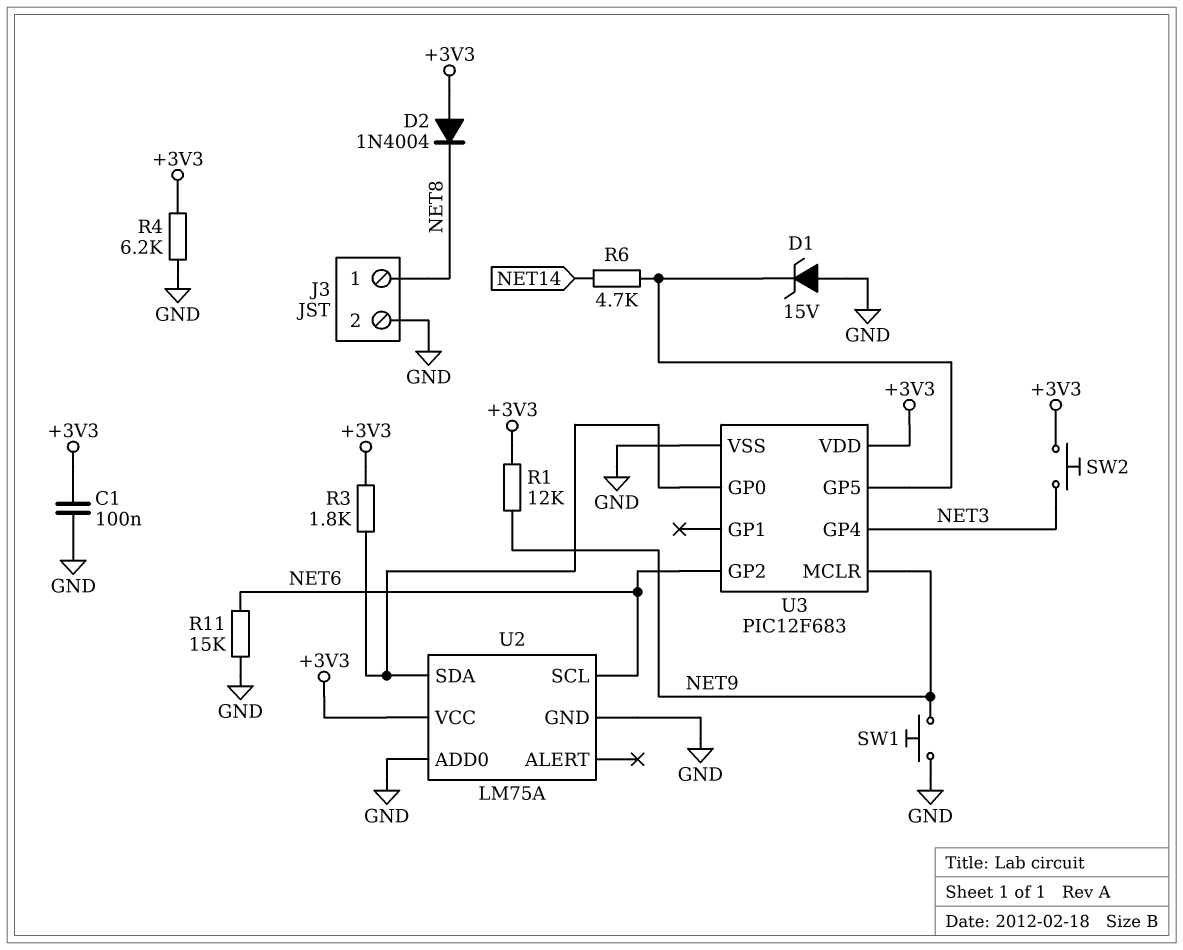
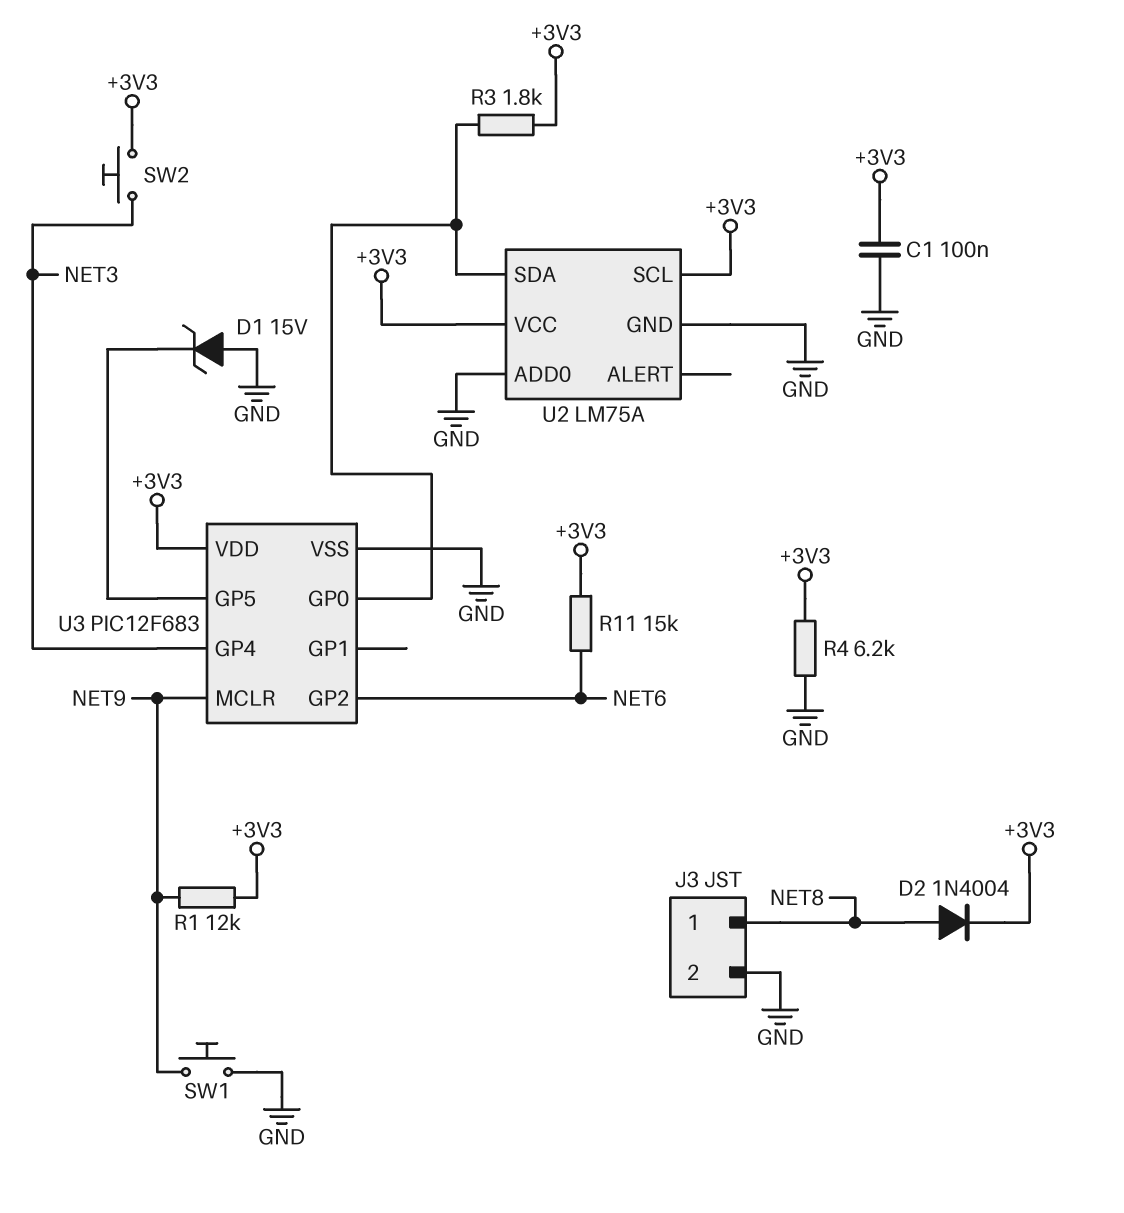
D2: diode 1N4004 (A +3V3, K NET8) -> diode 1N4004 (A NET8, K +3V3)
R6: 4.7k (NET14, U3/GP5) -> none
R11: 15k (GND, NET6) -> 15k (+3V3, NET6)
U2 pin SCL: NET6 -> +3V3

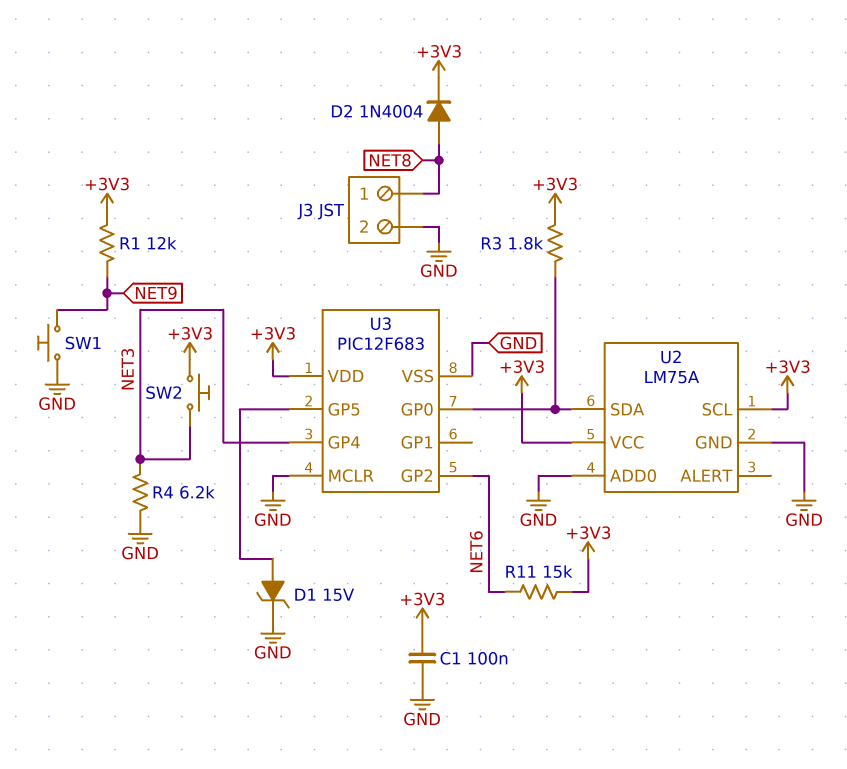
D1: zener 15V (A GND, K U3/GP5) -> zener 15V (A U3/GP5, K GND)
R4: 6.2k (+3V3, GND) -> 6.2k (GND, NET3)
U3 pin MCLR: NET9 -> GND

